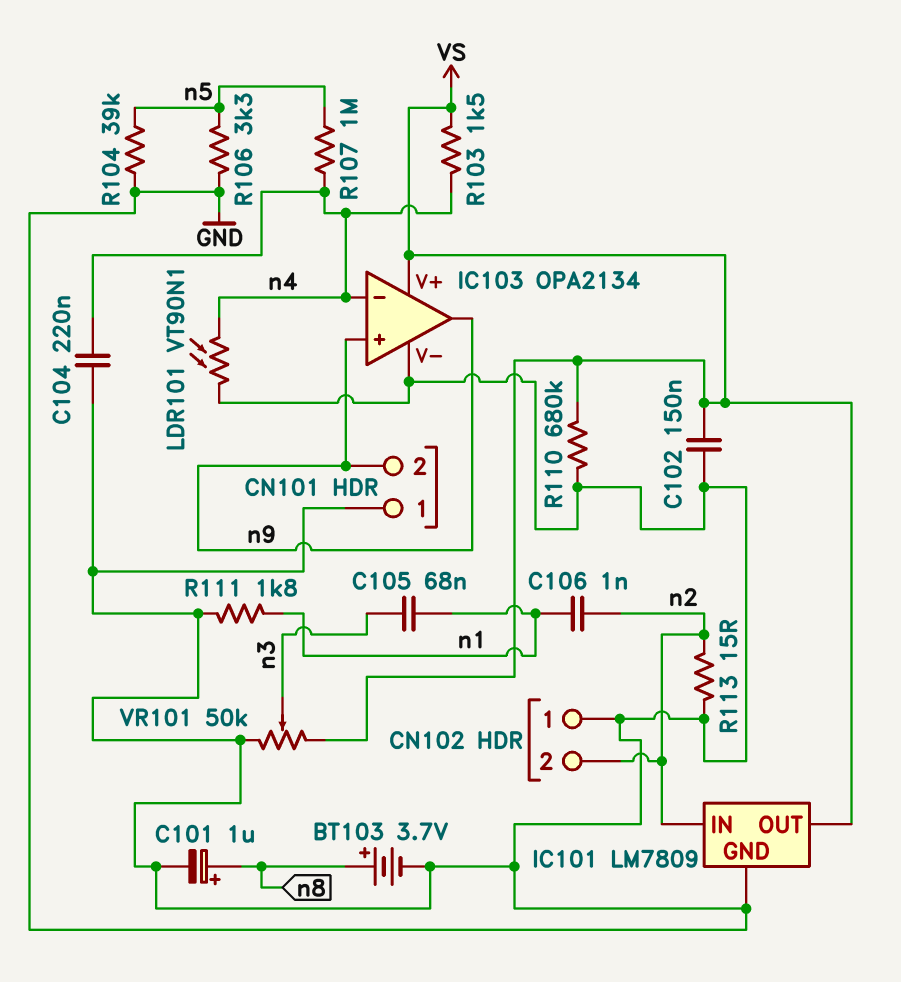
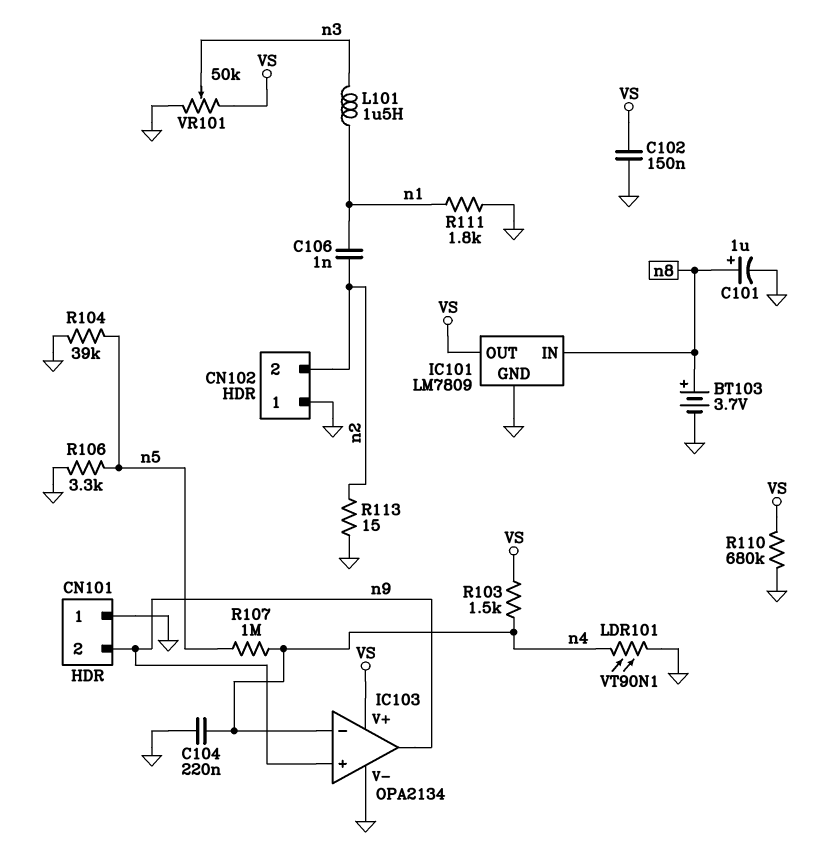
C105: 68nF (n1, n3) -> none
IC101 pin IN: n2 -> n8
L101: none -> 1.5uH (n1, n3)

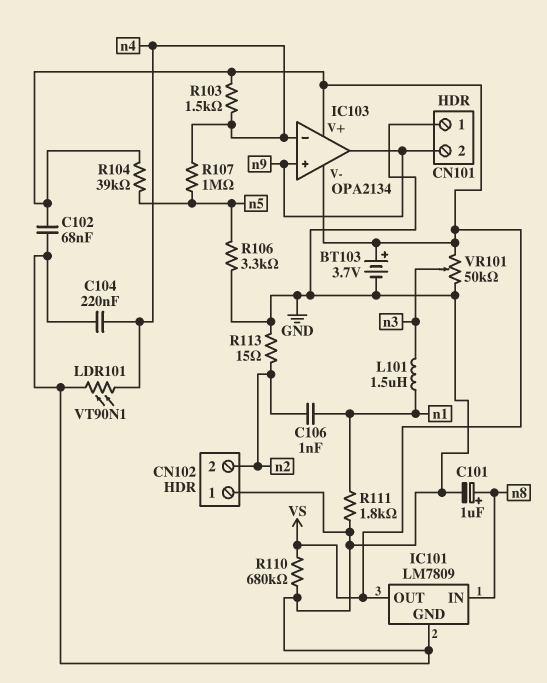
BT103: 3.7V (plus n8, minus GND) -> 3.7V (plus VS, minus GND)
C102: 150nF (GND, VS) -> 68nF (GND, VS)
IC103 pin V-: GND -> VS
R104: 39k (GND, n5) -> 39k (VS, n5)

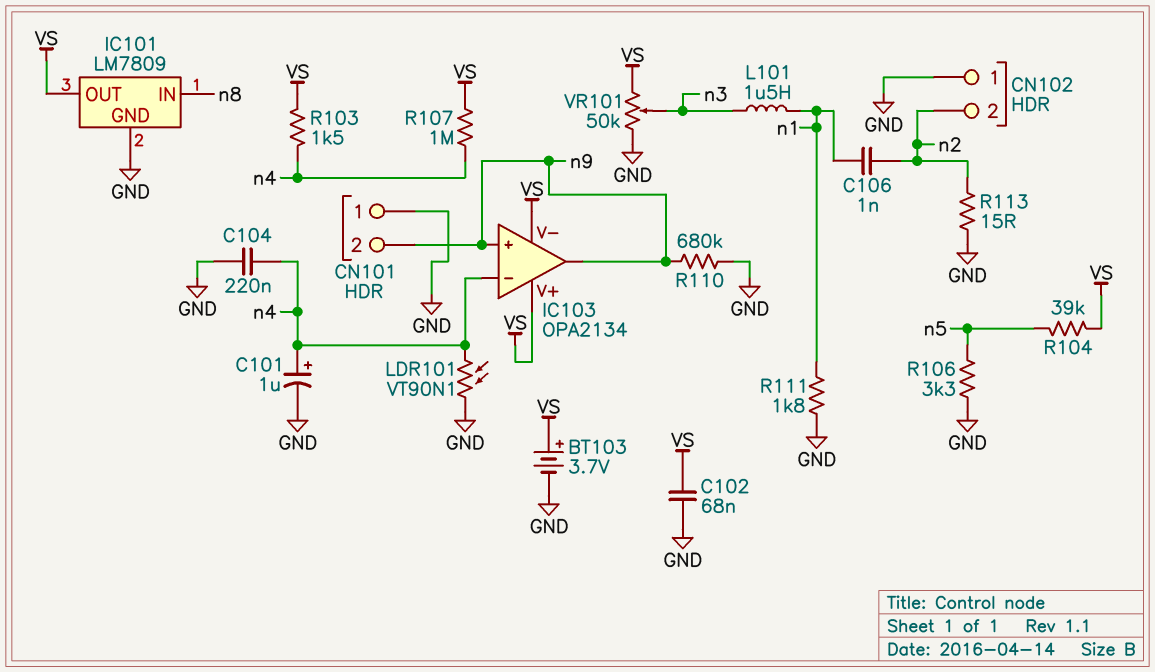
C101: 1uF (plus n8, minus GND) -> 1uF (plus n4, minus GND)
R107: 1M (n4, n5) -> 1M (VS, n4)
R110: 680k (GND, VS) -> 680k (GND, n9)

